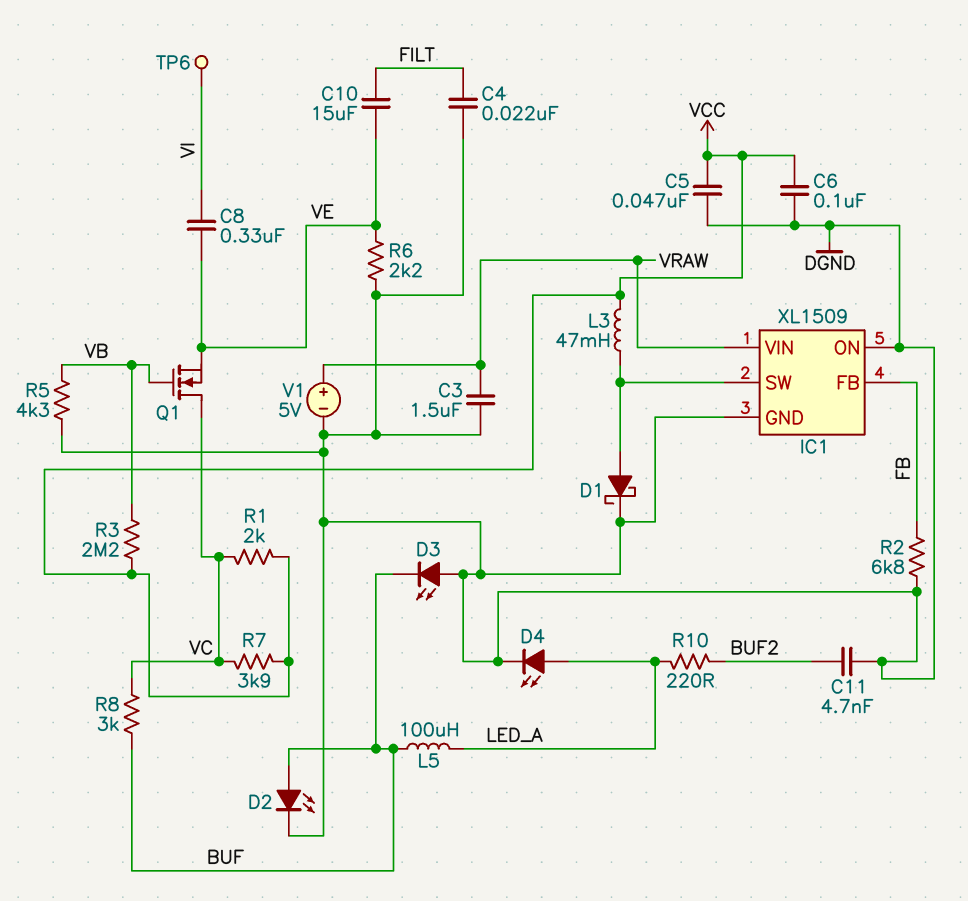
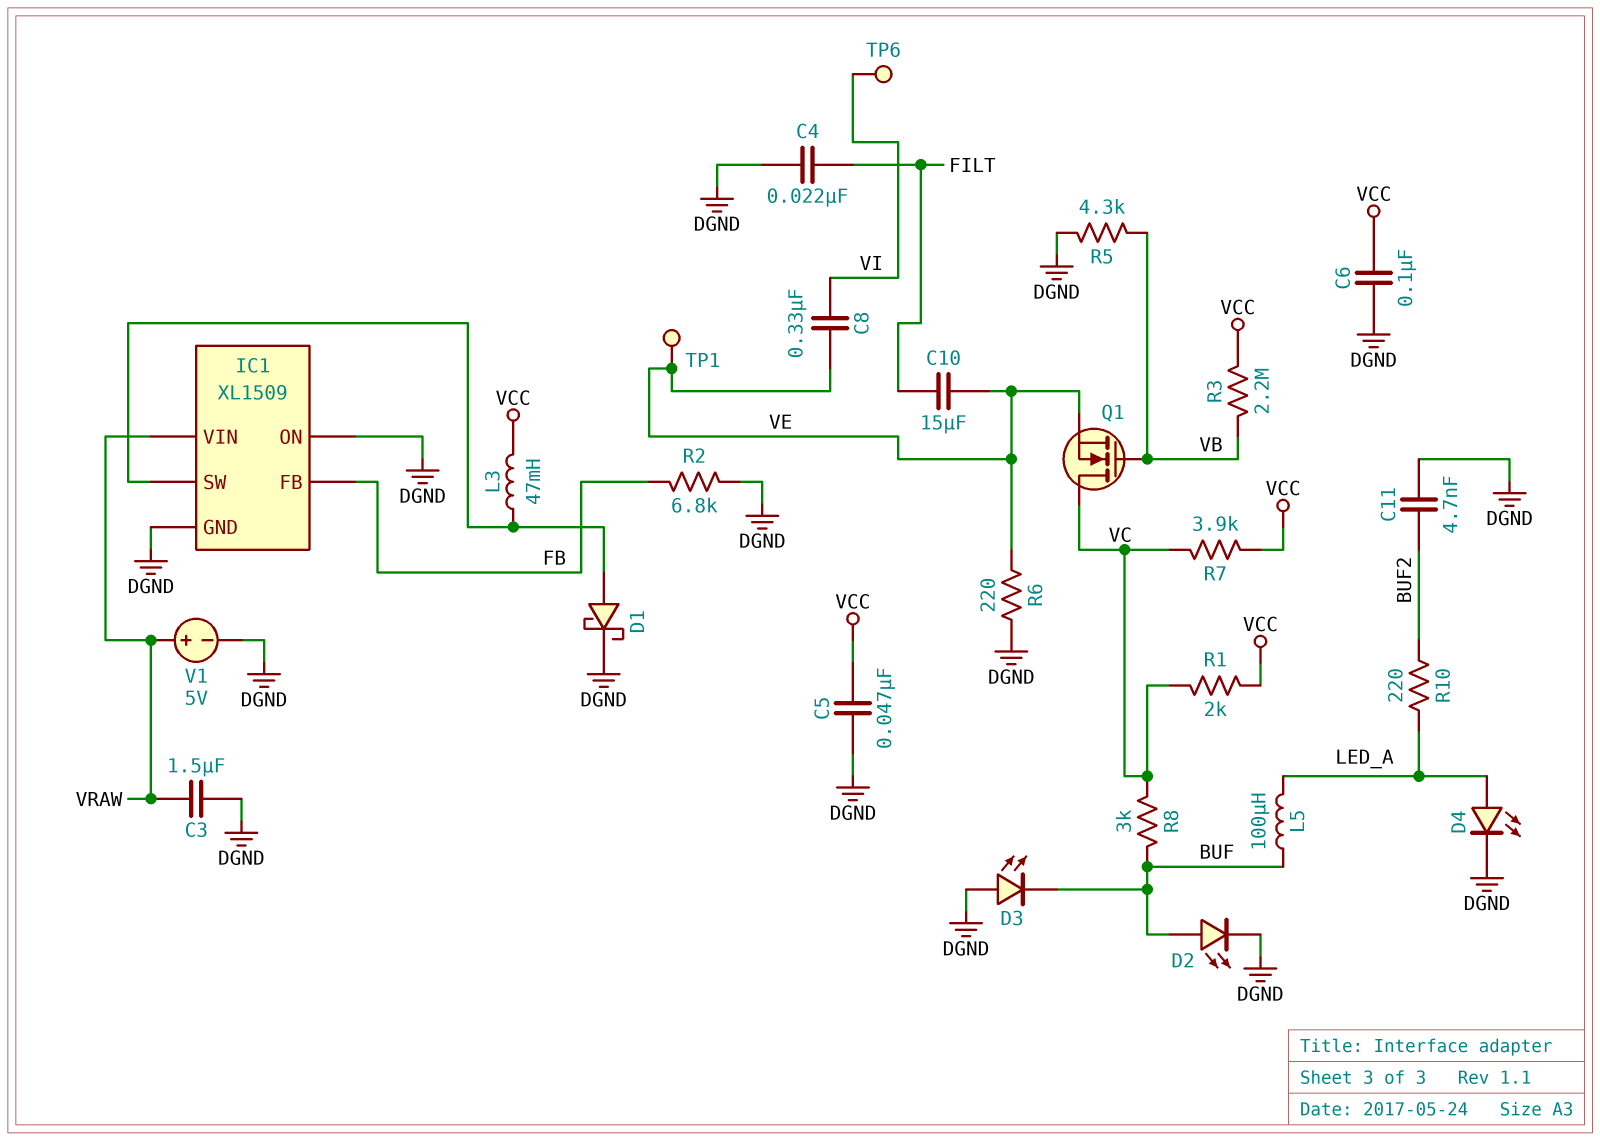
R6: 2.2k (DGND, VE) -> 220 (DGND, VE)
TP1: none -> test point (VE)

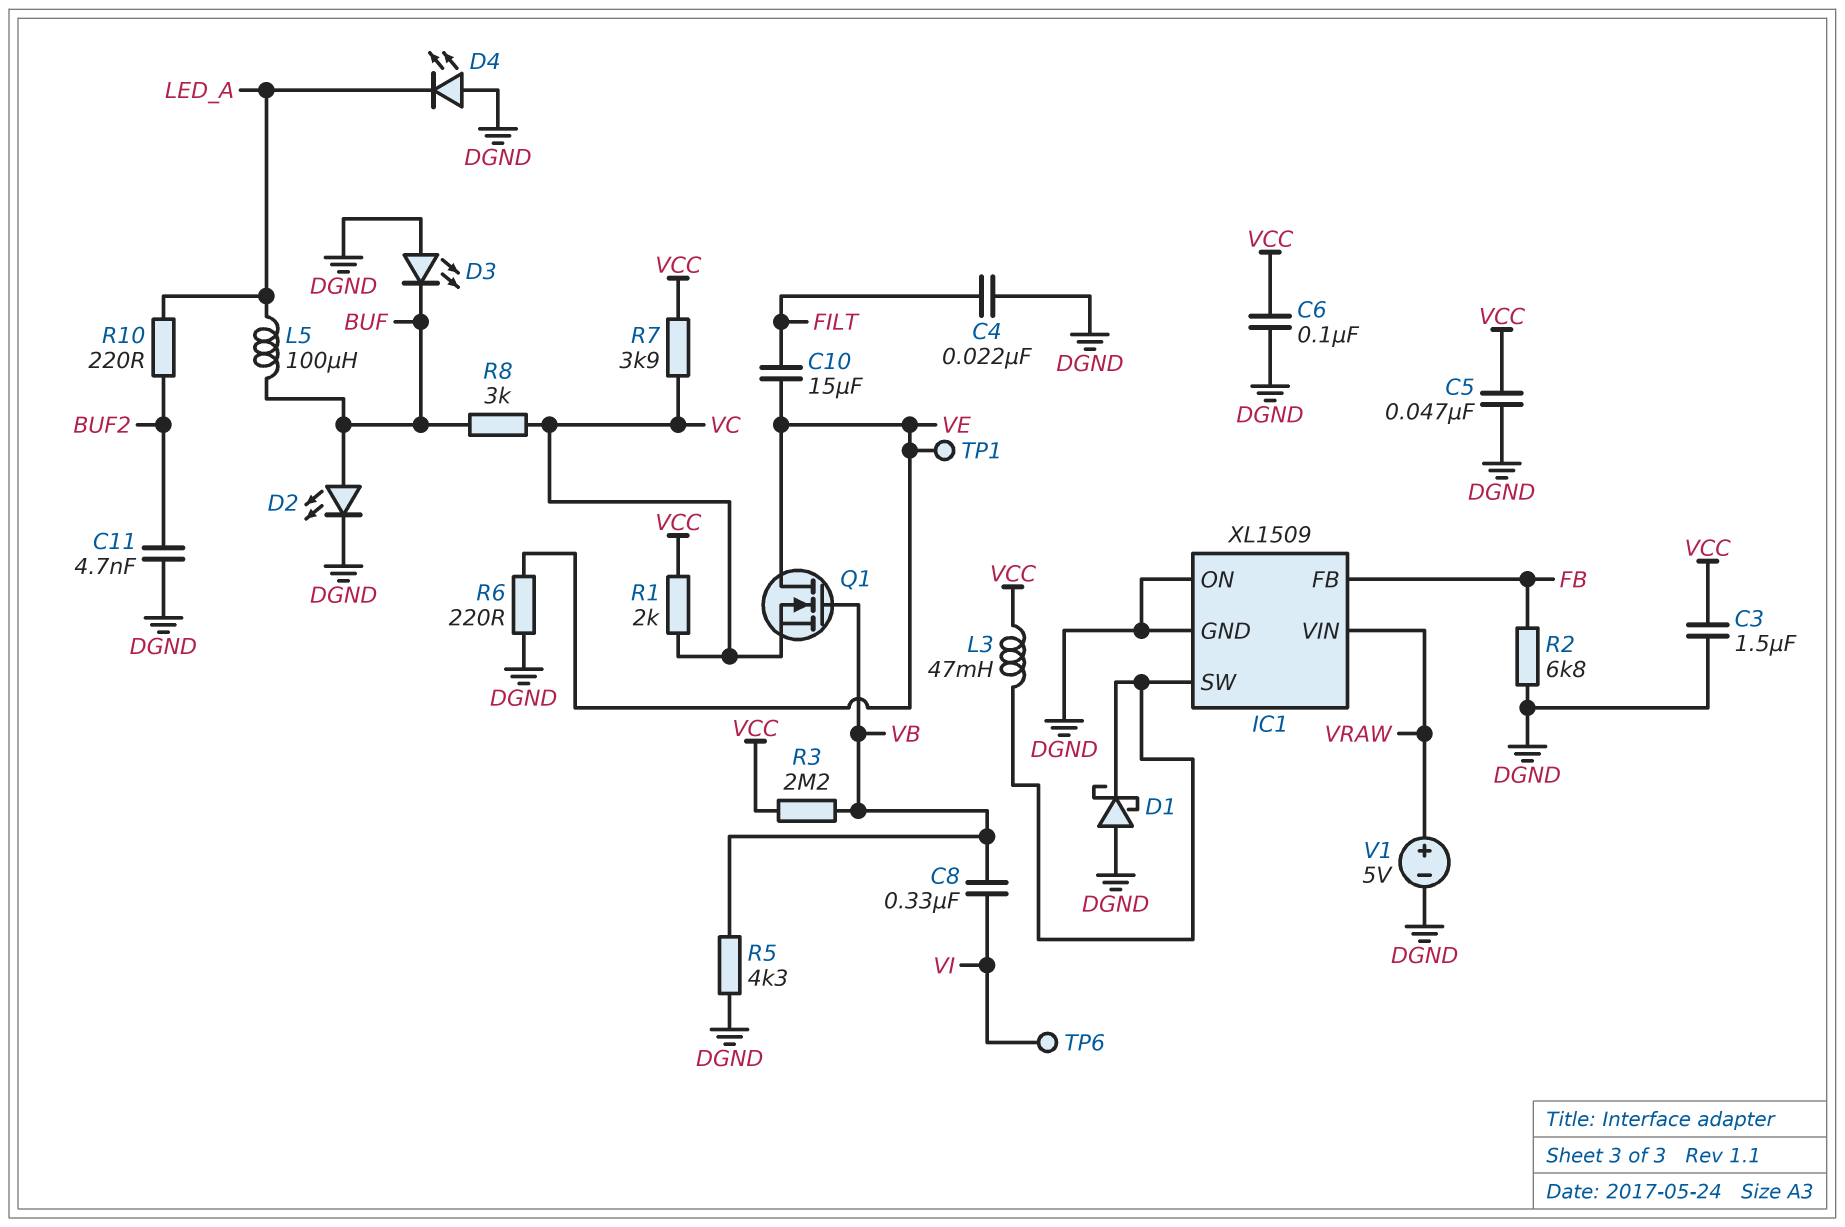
C3: 1.5uF (DGND, VRAW) -> 1.5uF (DGND, VCC)
C8: 330nF (VE, VI) -> 330nF (VB, VI)
D1: schottky (A IC1/SW, K DGND) -> schottky (A DGND, K IC1/SW)
D4: LED (A LED_A, K DGND) -> LED (A DGND, K LED_A)
Q1: NMOS (G VB, D VC, S VE) -> NMOS (G VB, D VE, S VC)

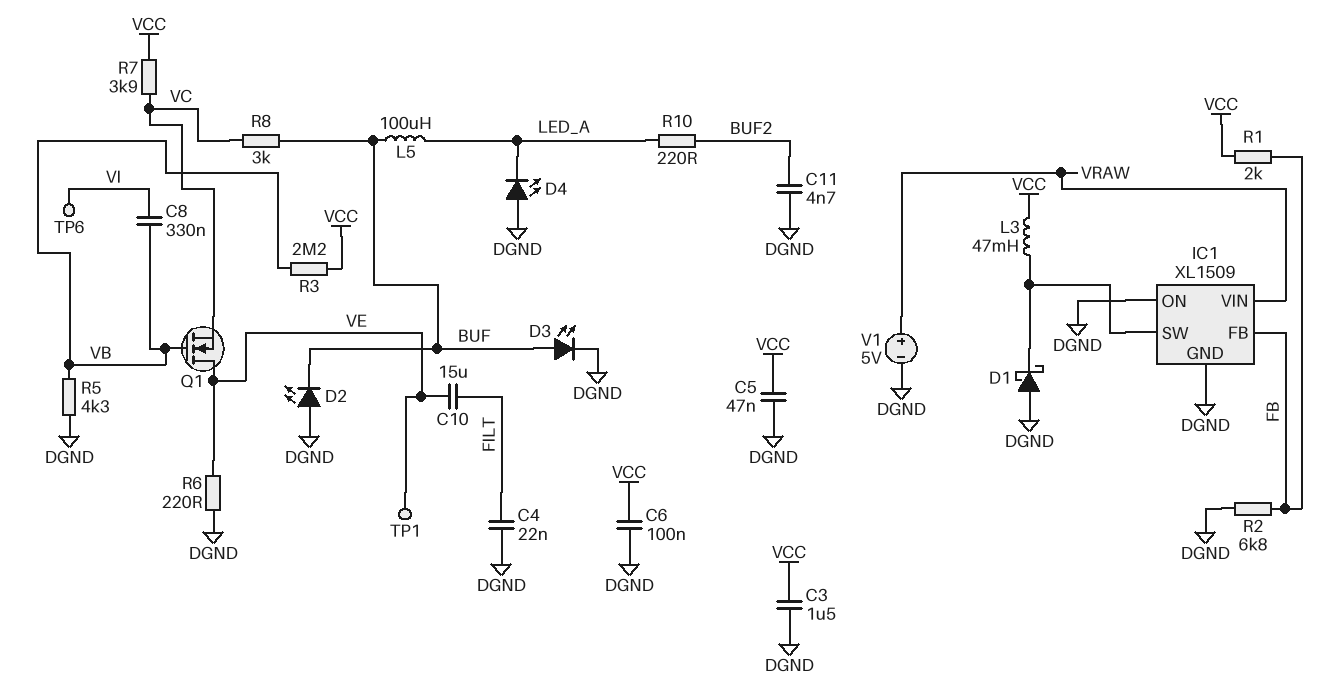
D2: LED (A BUF, K DGND) -> LED (A DGND, K BUF)
D3: LED (A DGND, K BUF) -> LED (A BUF, K DGND)
R1: 2k (VC, VCC) -> 2k (FB, VCC)

